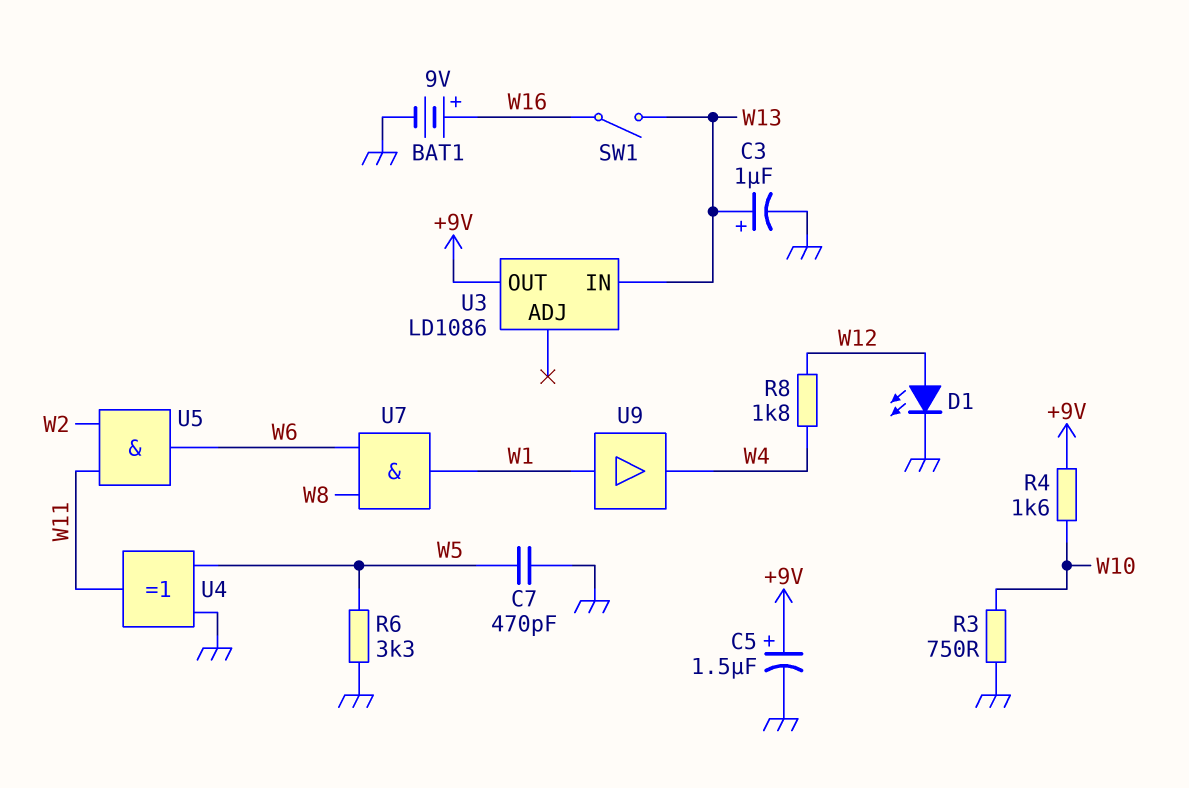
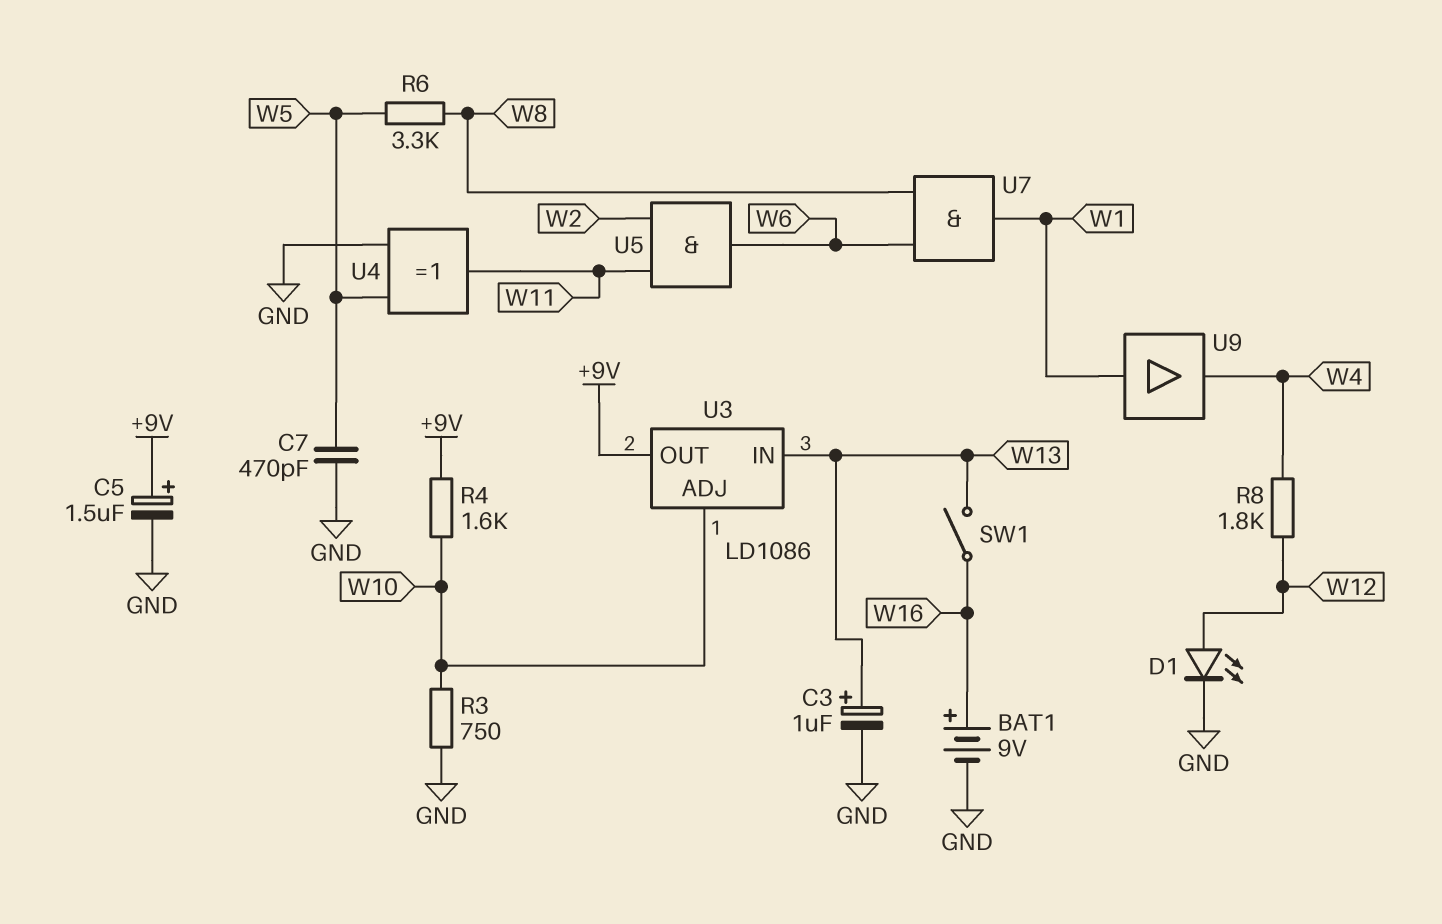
R6: 3.3k (GND, W5) -> 3.3k (W5, W8)
U3 pin ADJ: none -> W10

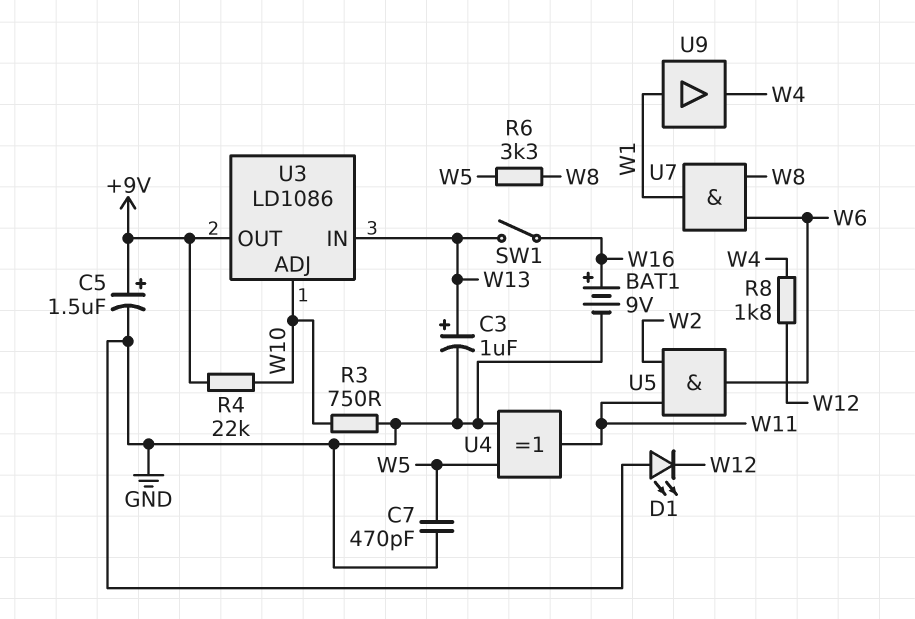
D1: LED (A W12, K GND) -> LED (A GND, K W12)
R4: 1.6k (+9V, W10) -> 22k (+9V, W10)

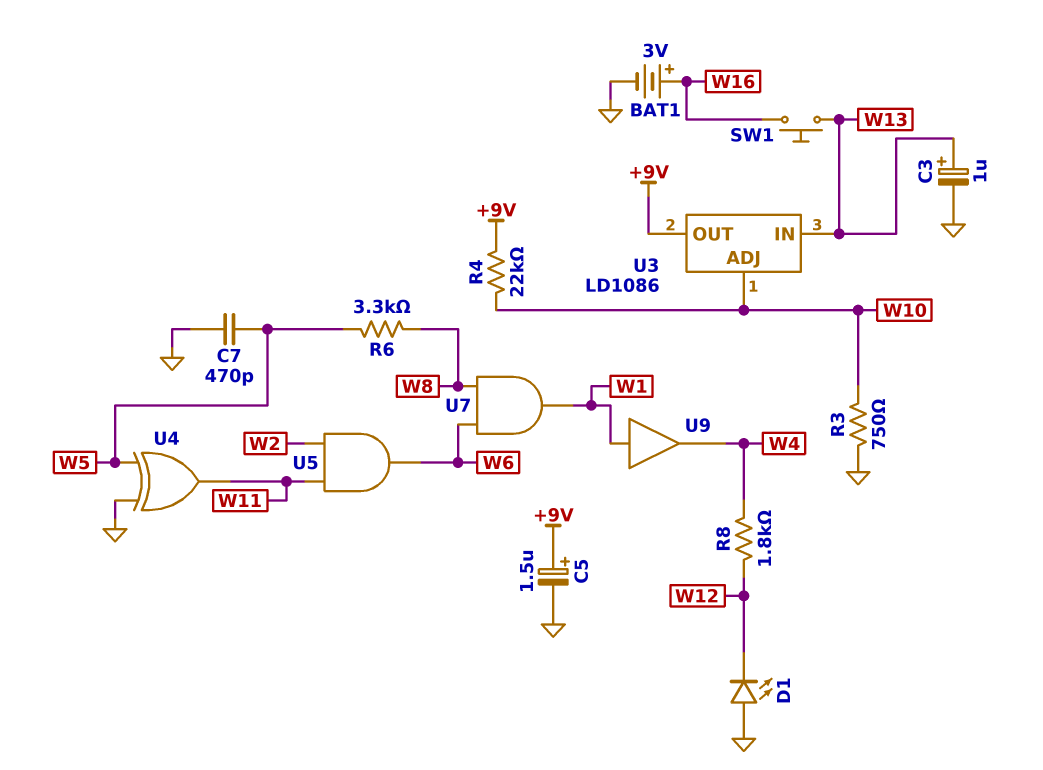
BAT1: 9V (plus W16, minus GND) -> 3V (plus W16, minus GND)
SW1: switch (W13, W16) -> button (W13, W16)

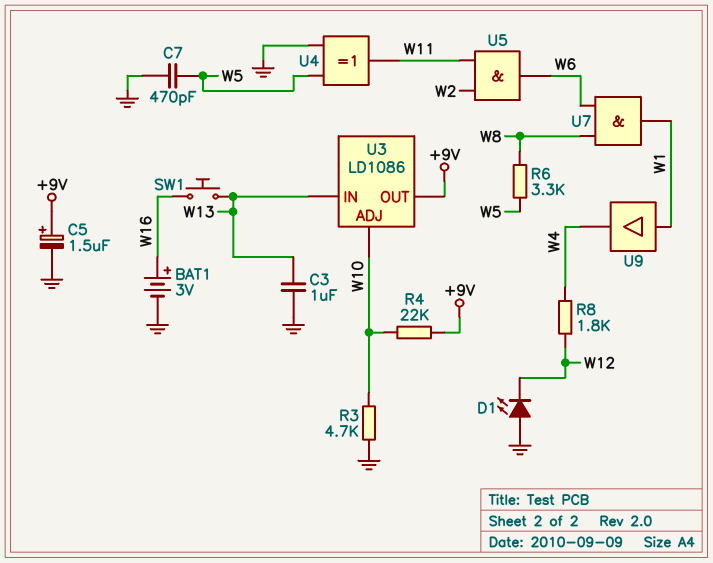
C3: 1uF (plus W13, minus GND) -> 1uF (GND, W13)
R3: 750 (GND, W10) -> 4.7k (GND, W10)

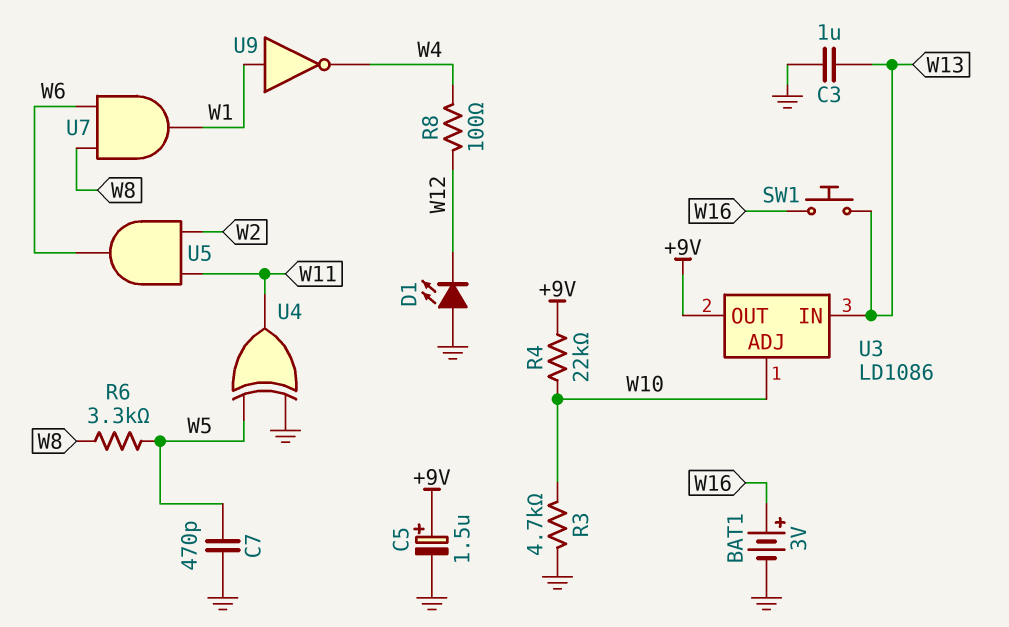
R8: 1.8k (W4, W12) -> 100 (W4, W12)
U9: buffer (in W1, out W4) -> NOT (in W1, out W4)

